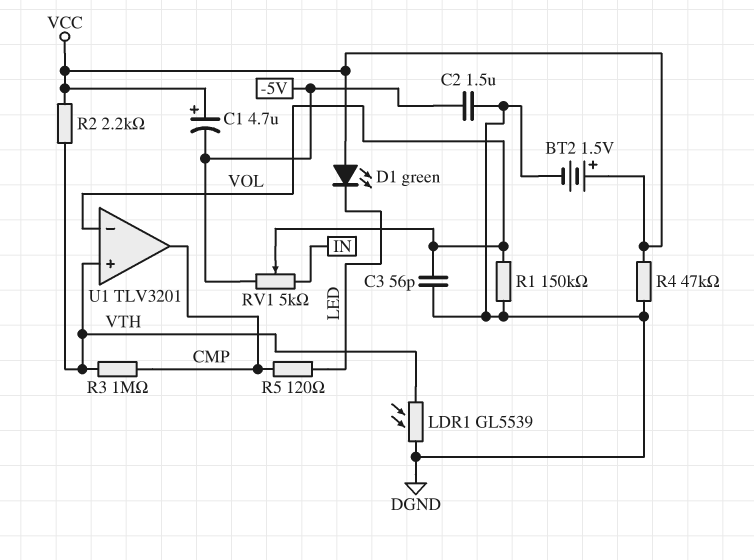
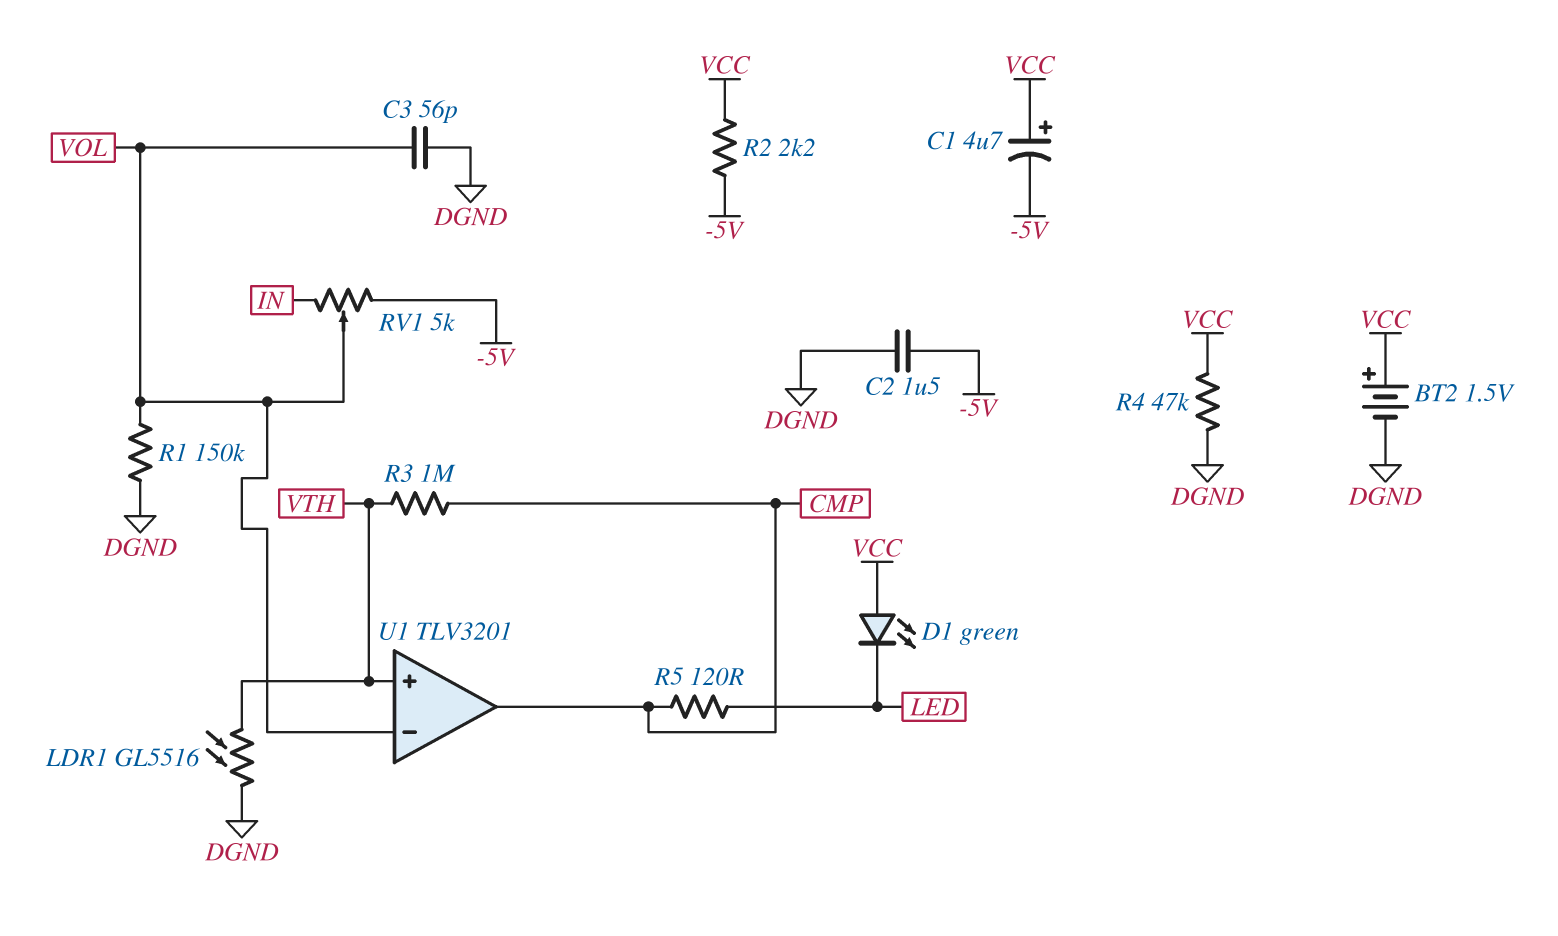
LDR1: GL5539 (DGND, VTH) -> GL5516 (DGND, VTH)
R2: 2.2k (VCC, VTH) -> 2.2k (-5V, VCC)

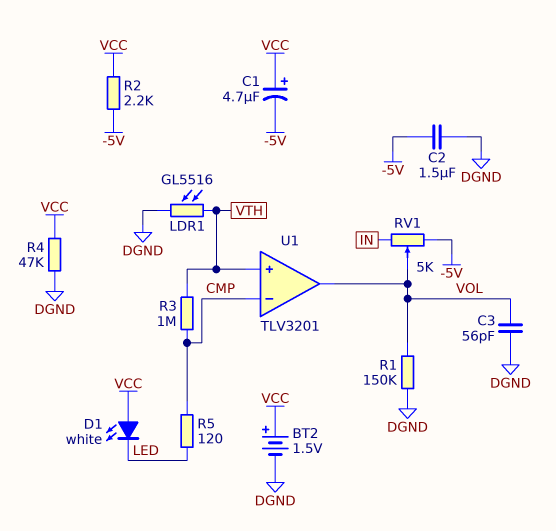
D1: LED green (A VCC, K LED) -> LED white (A VCC, K LED)
U1 pin in-: VOL -> CMP
U1 pin out: CMP -> VOL

